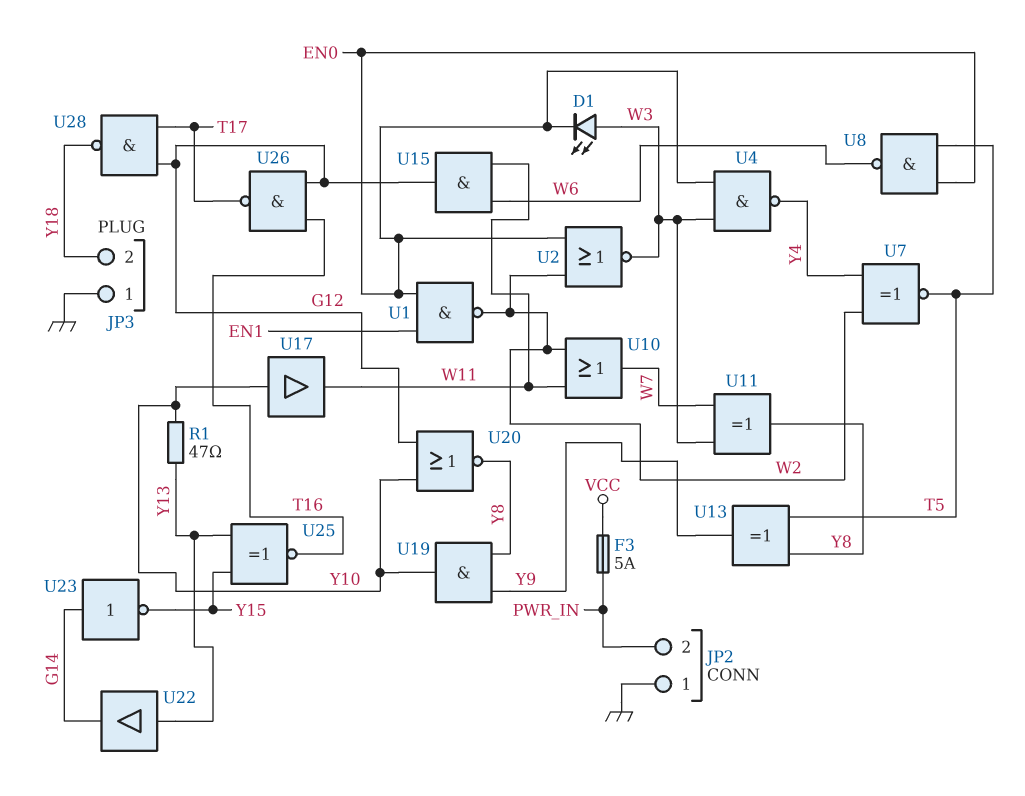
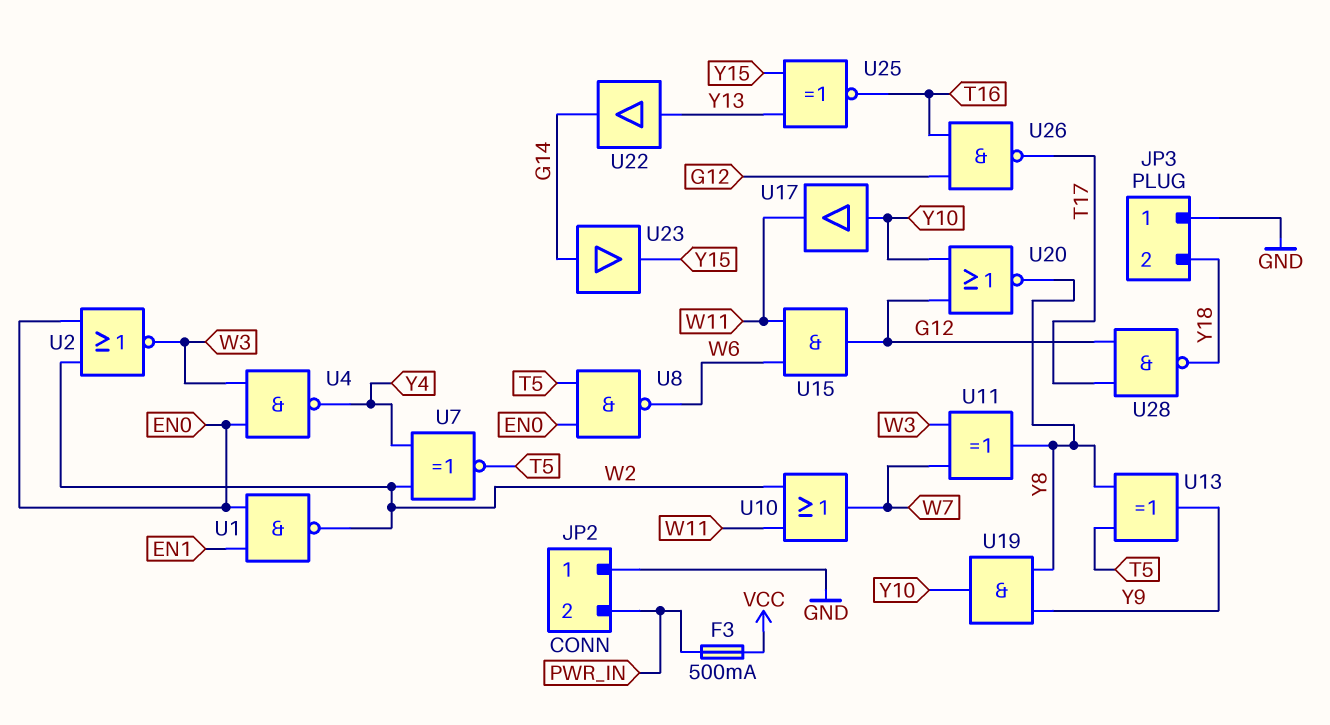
D1: LED (A W3, K EN0) -> none
F3: 5A (PWR_IN, VCC) -> 500mA (PWR_IN, VCC)
R1: 47 (Y10, Y13) -> none
U23: NOT (in G14, out Y15) -> buffer (in G14, out Y15)

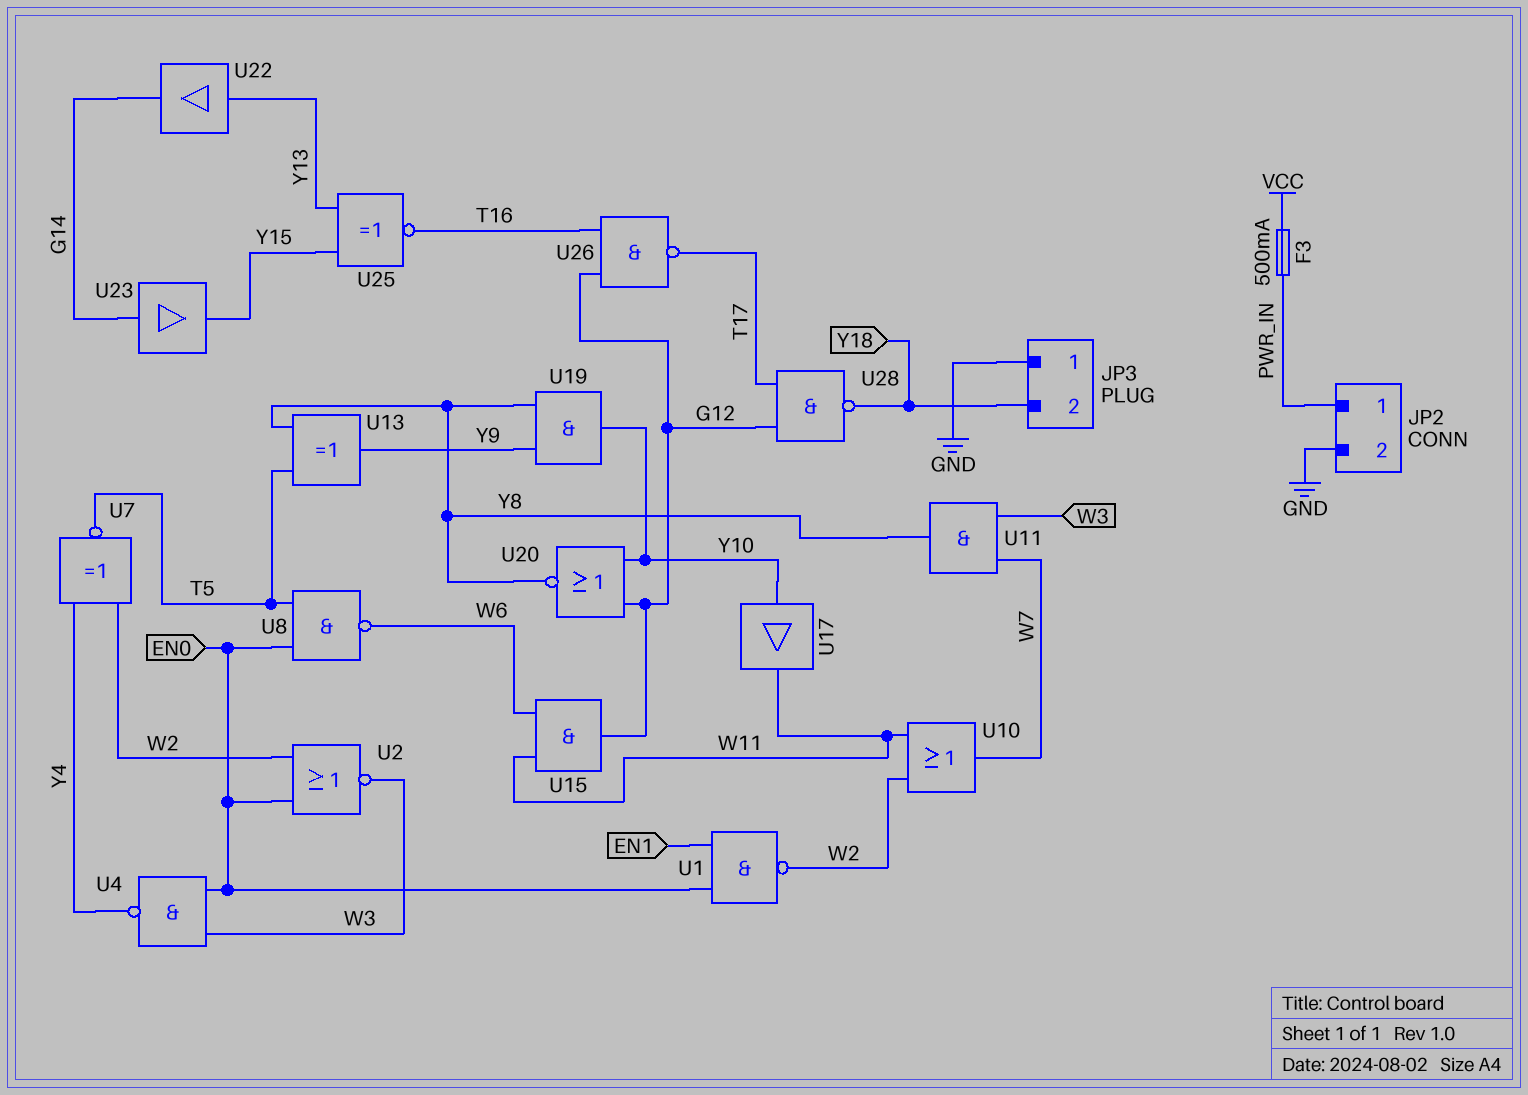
JP2 pin 1: GND -> PWR_IN
JP2 pin 2: PWR_IN -> GND
U11: XOR (in W3, in W7, out Y8) -> AND (in W3, in W7, out Y8)

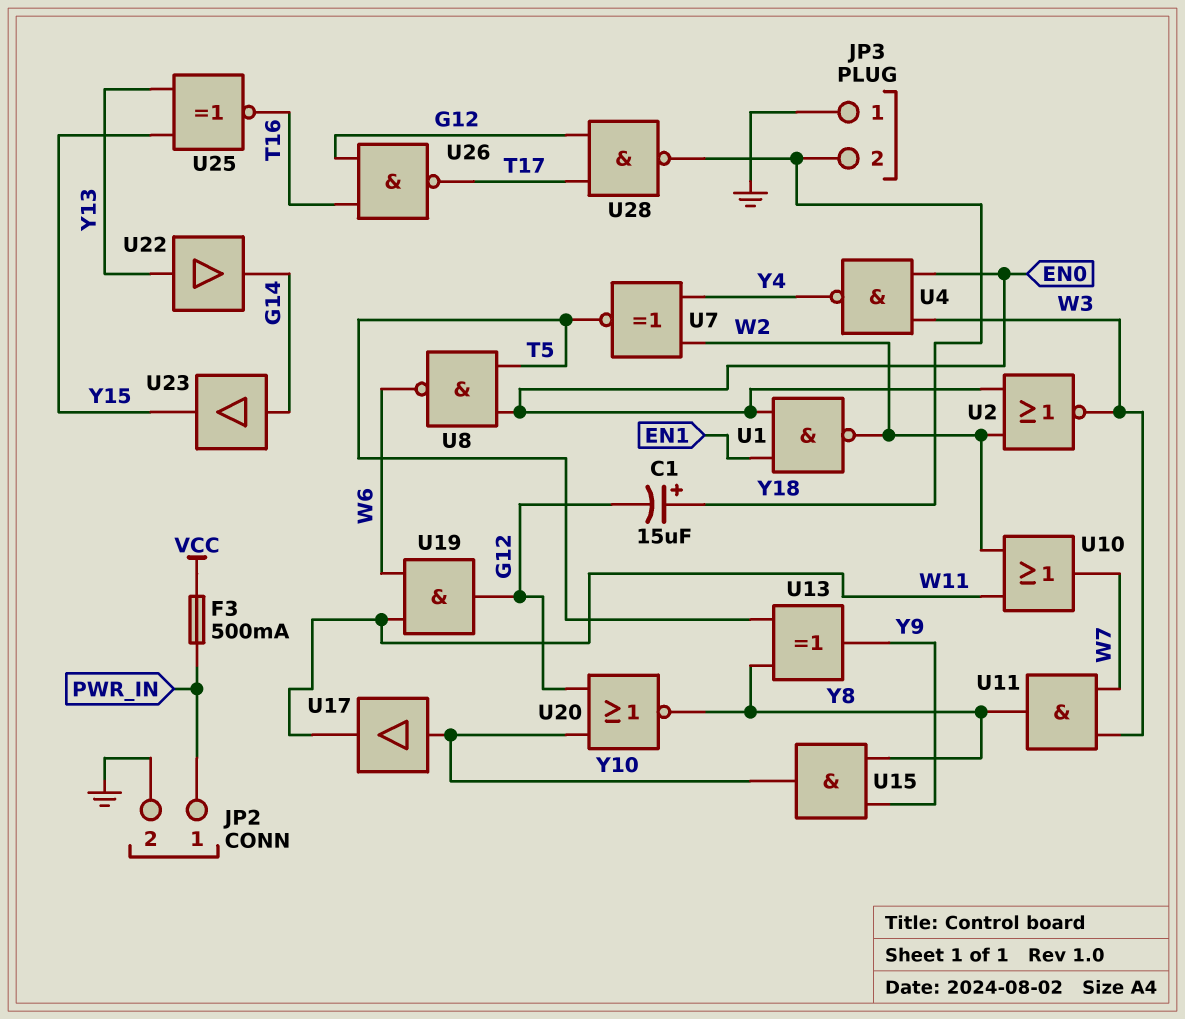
C1: none -> 15uF (plus Y18, minus G12)
U15: AND (in W6, in W11, out G12) -> AND (in Y8, in Y9, out Y10)
U19: AND (in Y8, in Y9, out Y10) -> AND (in W6, in W11, out G12)

